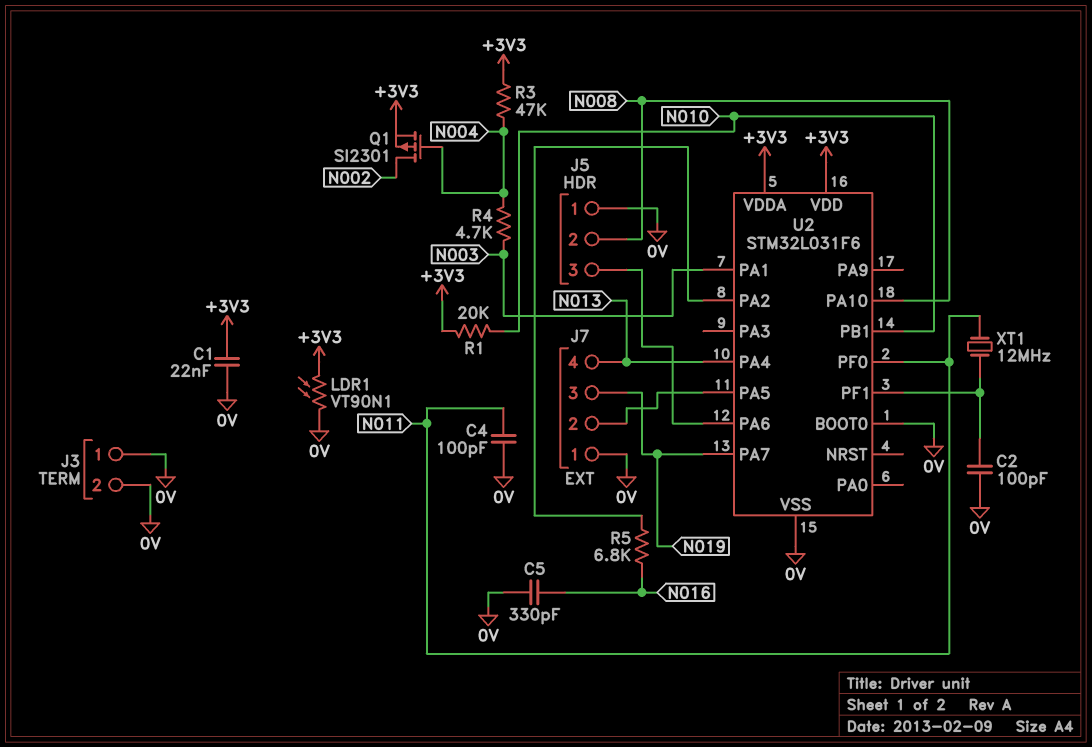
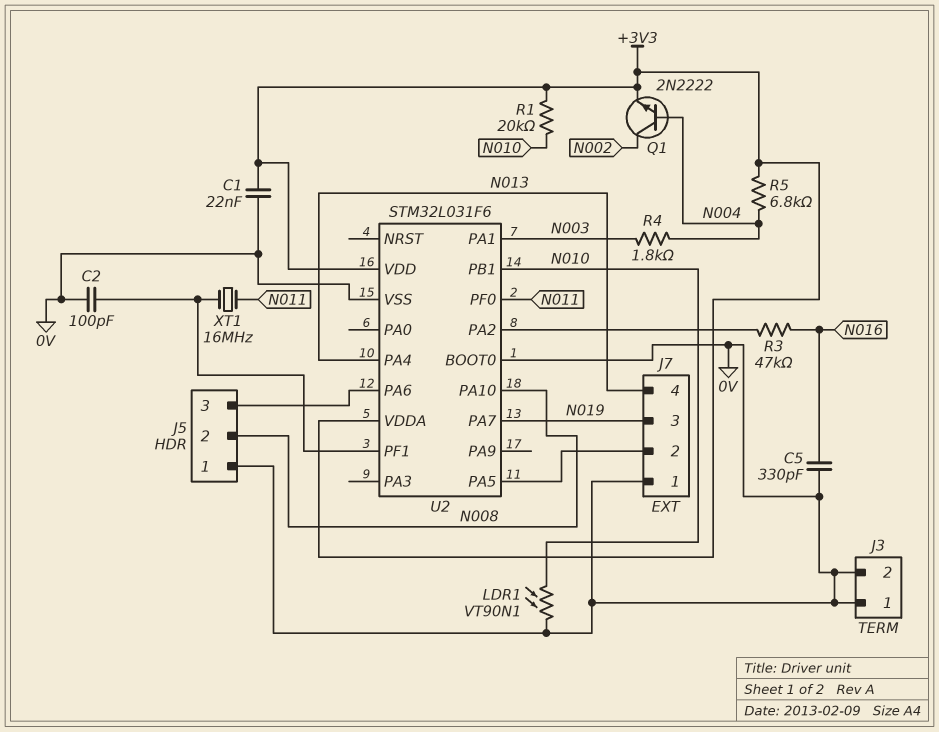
C4: 100pF (0V, N011) -> none
LDR1: VT90N1 (+3V3, 0V) -> VT90N1 (0V, N010)
Q1: PMOS SI2301 (G N004, D N002, S +3V3) -> NPN 2N2222 (B N004, C N002, E +3V3)
R3: 47k (+3V3, N004) -> 47k (N016, U2/PA2)
R4: 4.7k (N003, N004) -> 1.8k (N003, N004)
R5: 6.8k (N016, U2/PA2) -> 6.8k (+3V3, N004)
XT1: 12MHz (N011, U2/PF1) -> 16MHz (N011, U2/PF1)

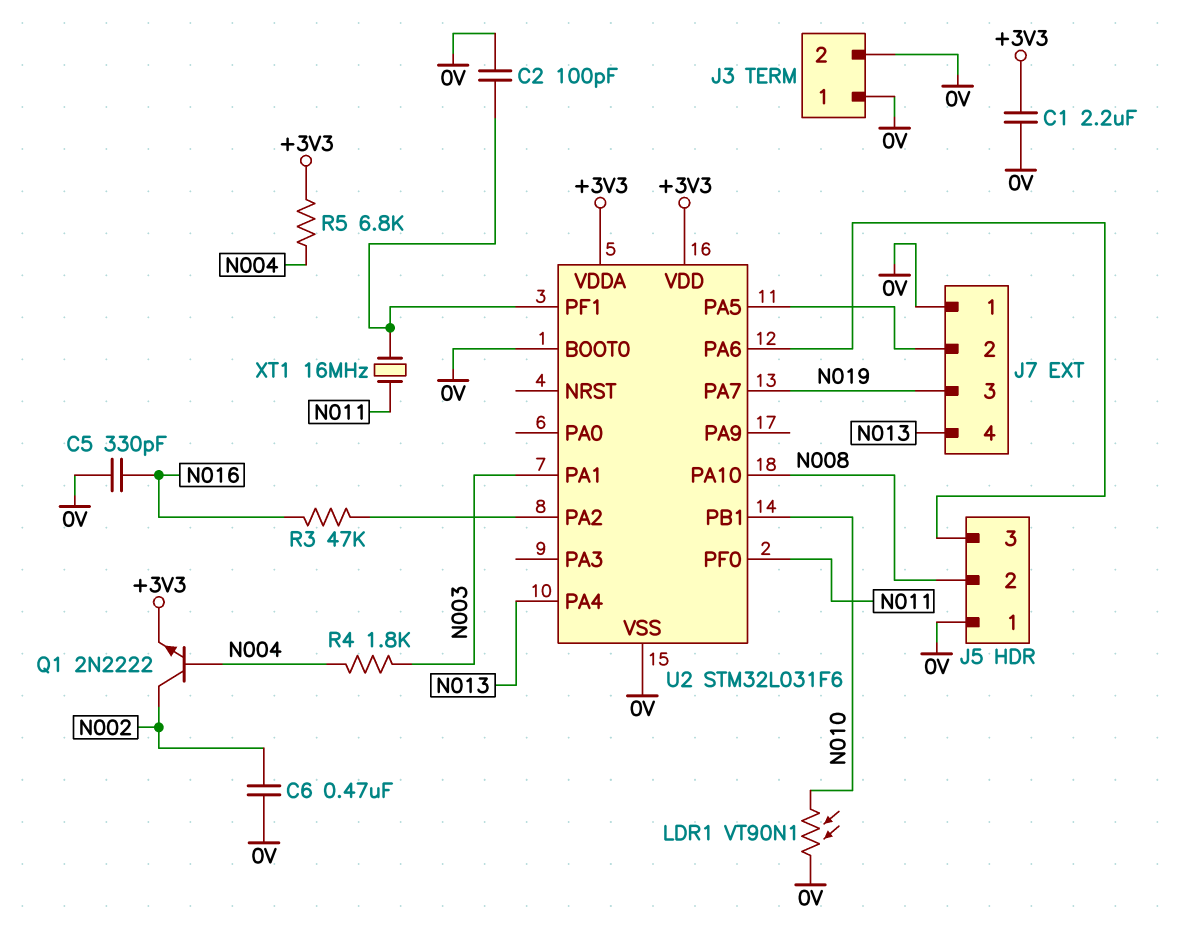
C1: 22nF (+3V3, 0V) -> 2.2uF (+3V3, 0V)
C6: none -> 470nF (0V, N002)
R1: 20k (+3V3, N010) -> none

